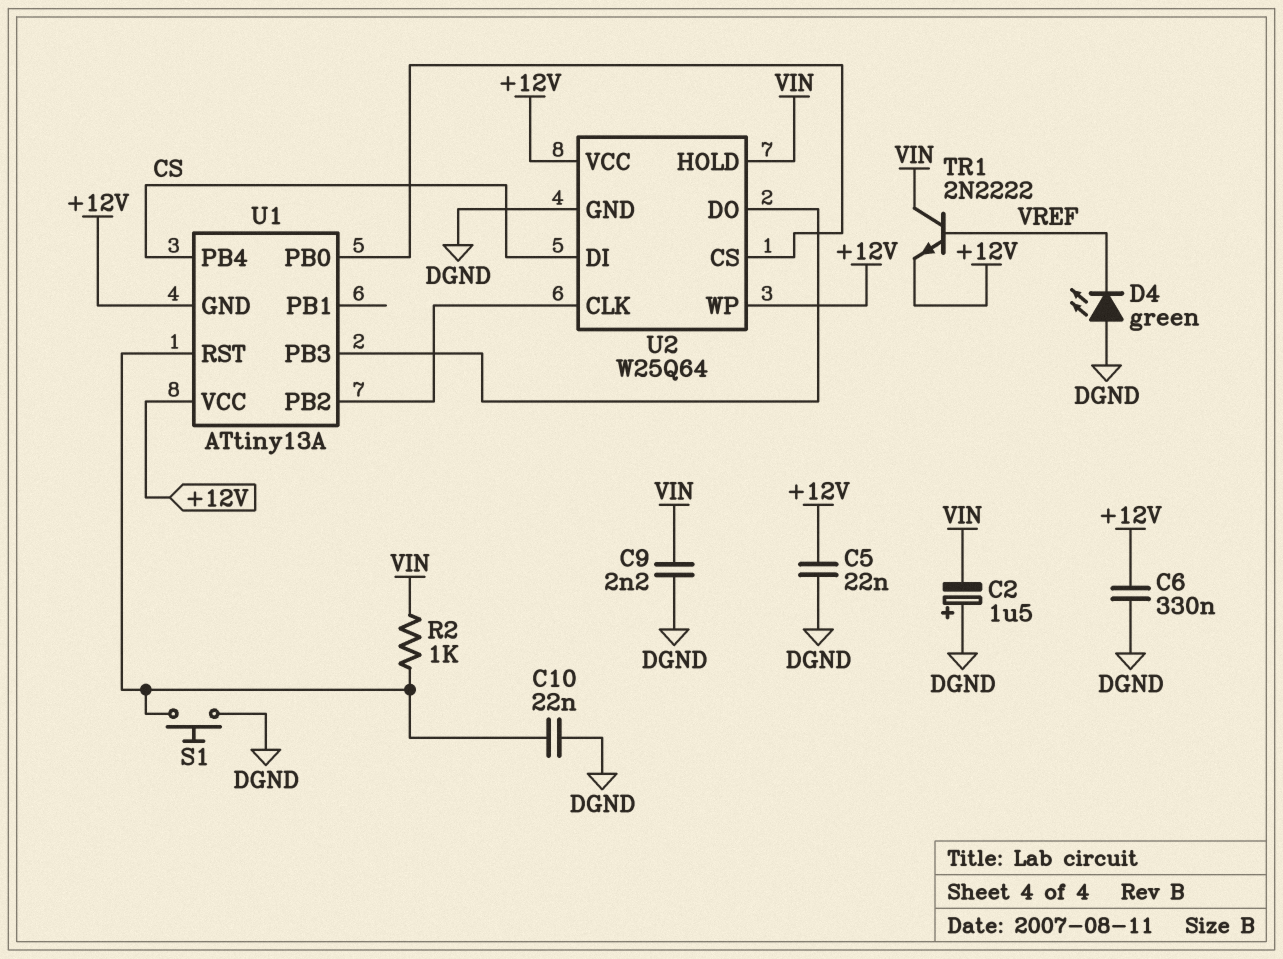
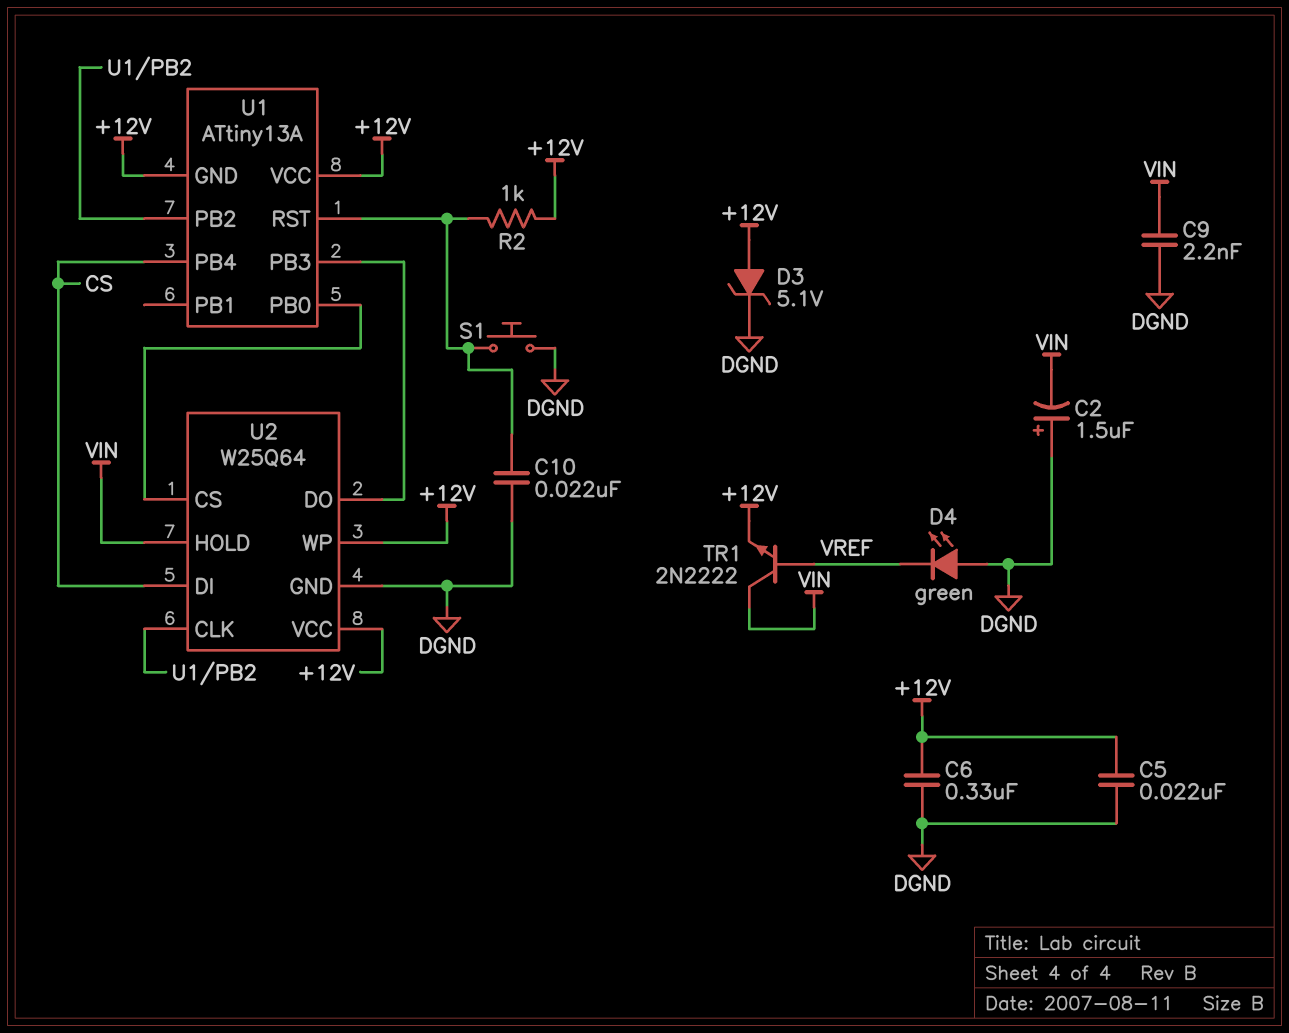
D3: none -> zener 5.1V (A +12V, K DGND)
R2: 1k (U1/RST, VIN) -> 1k (+12V, U1/RST)

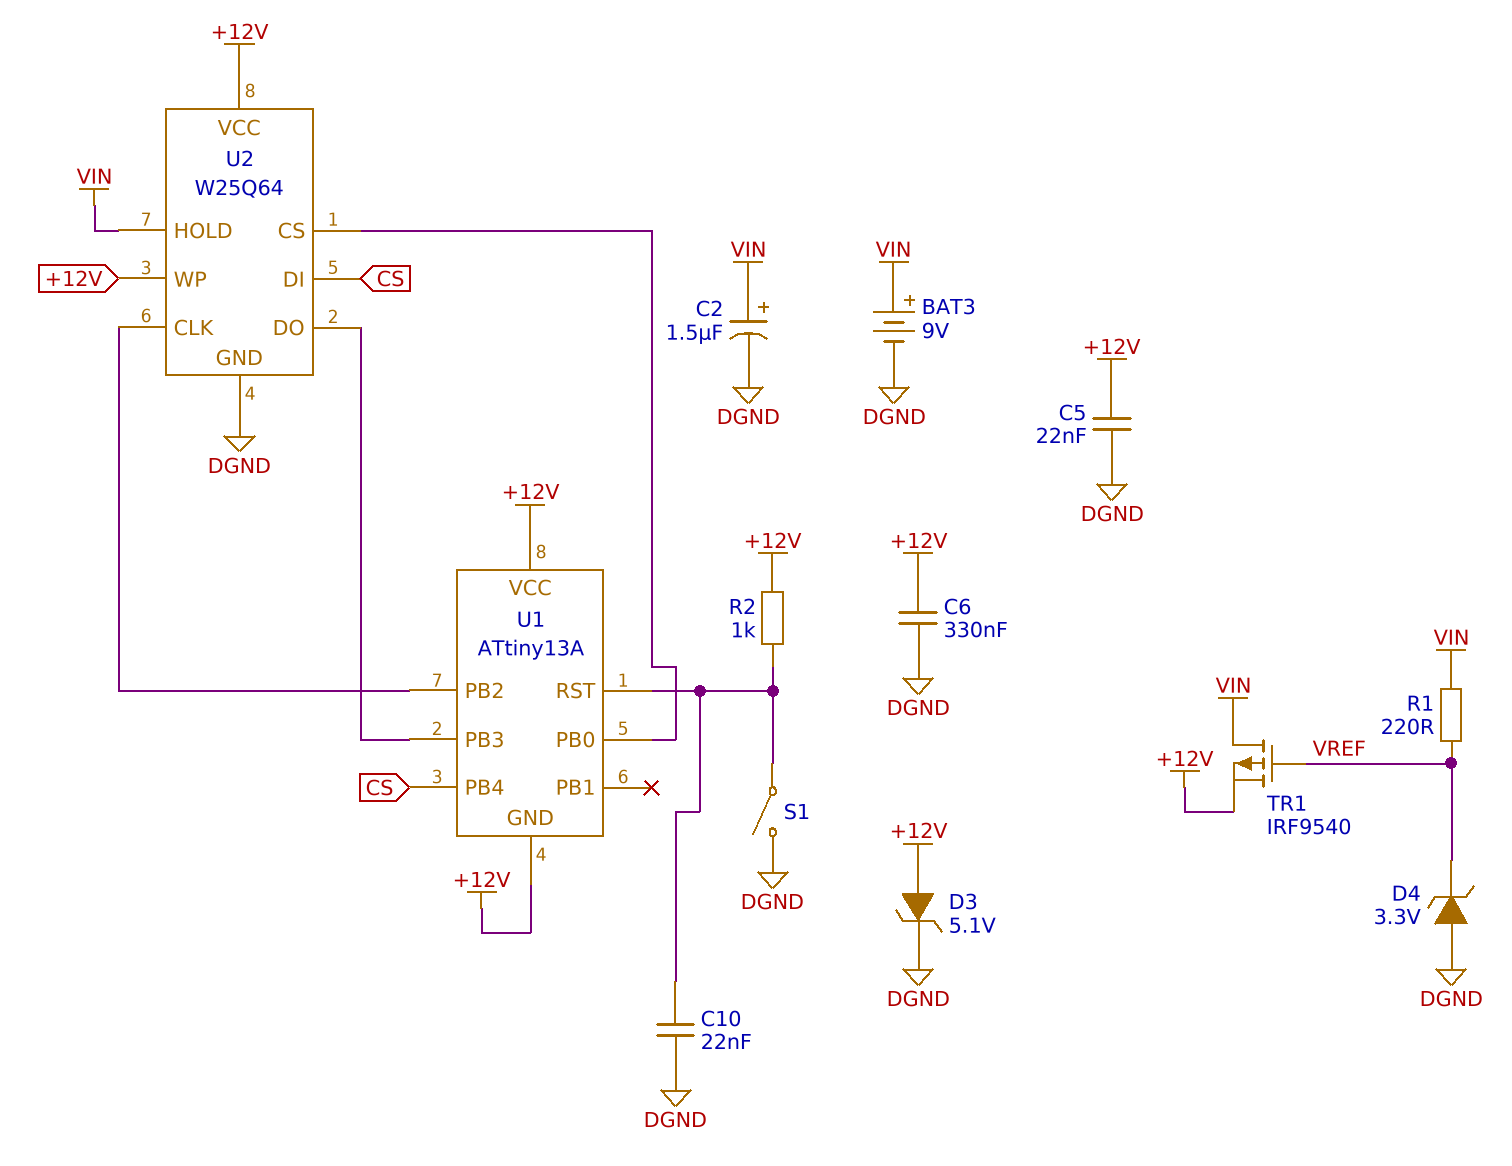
BAT3: none -> 9V (plus VIN, minus DGND)
C2: 1.5uF (plus DGND, minus VIN) -> 1.5uF (plus VIN, minus DGND)
C9: 2.2nF (DGND, VIN) -> none
D4: LED green (A DGND, K VREF) -> zener 3.3V (A DGND, K VREF)
R1: none -> 220 (VIN, VREF)
S1: button (DGND, U1/RST) -> switch (DGND, U1/RST)
TR1: NPN 2N2222 (B VREF, C VIN, E +12V) -> PMOS IRF9540 (G VREF, D VIN, S +12V)

